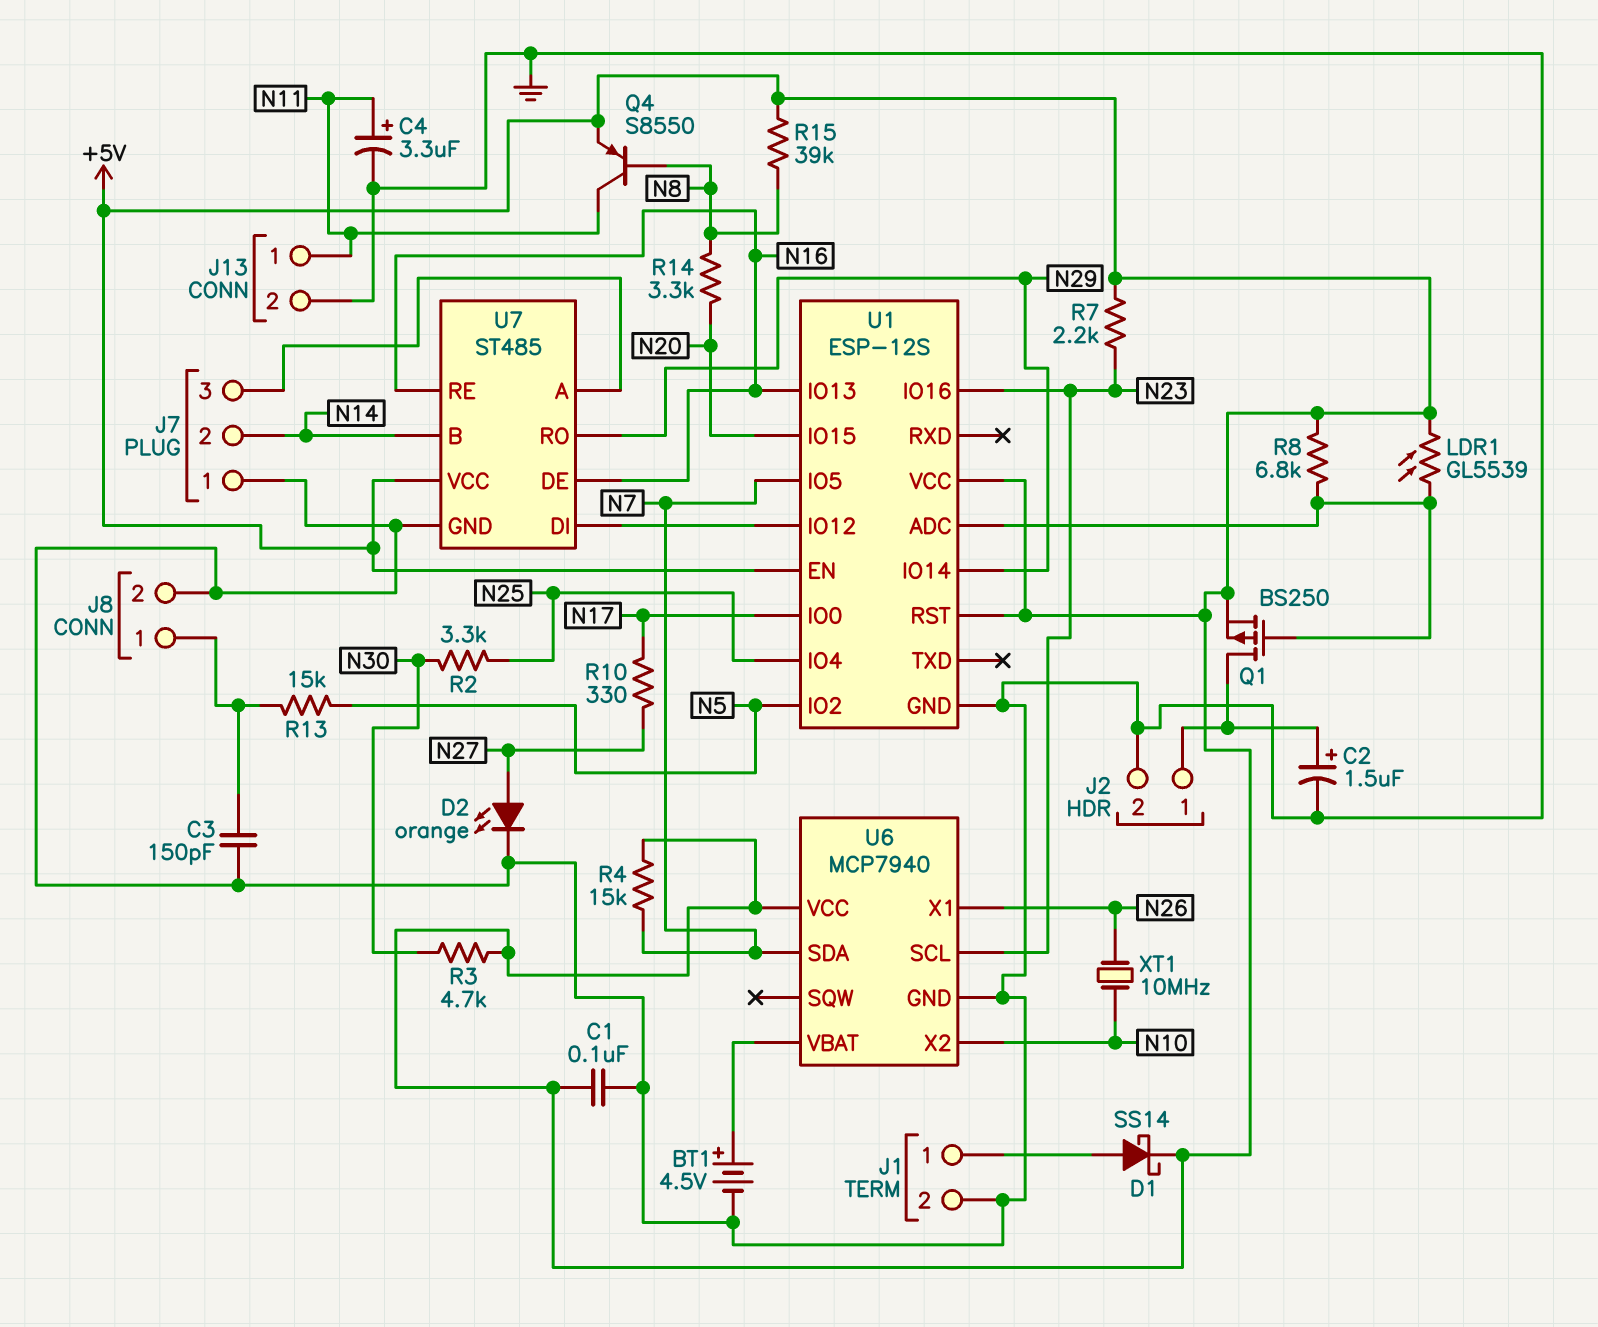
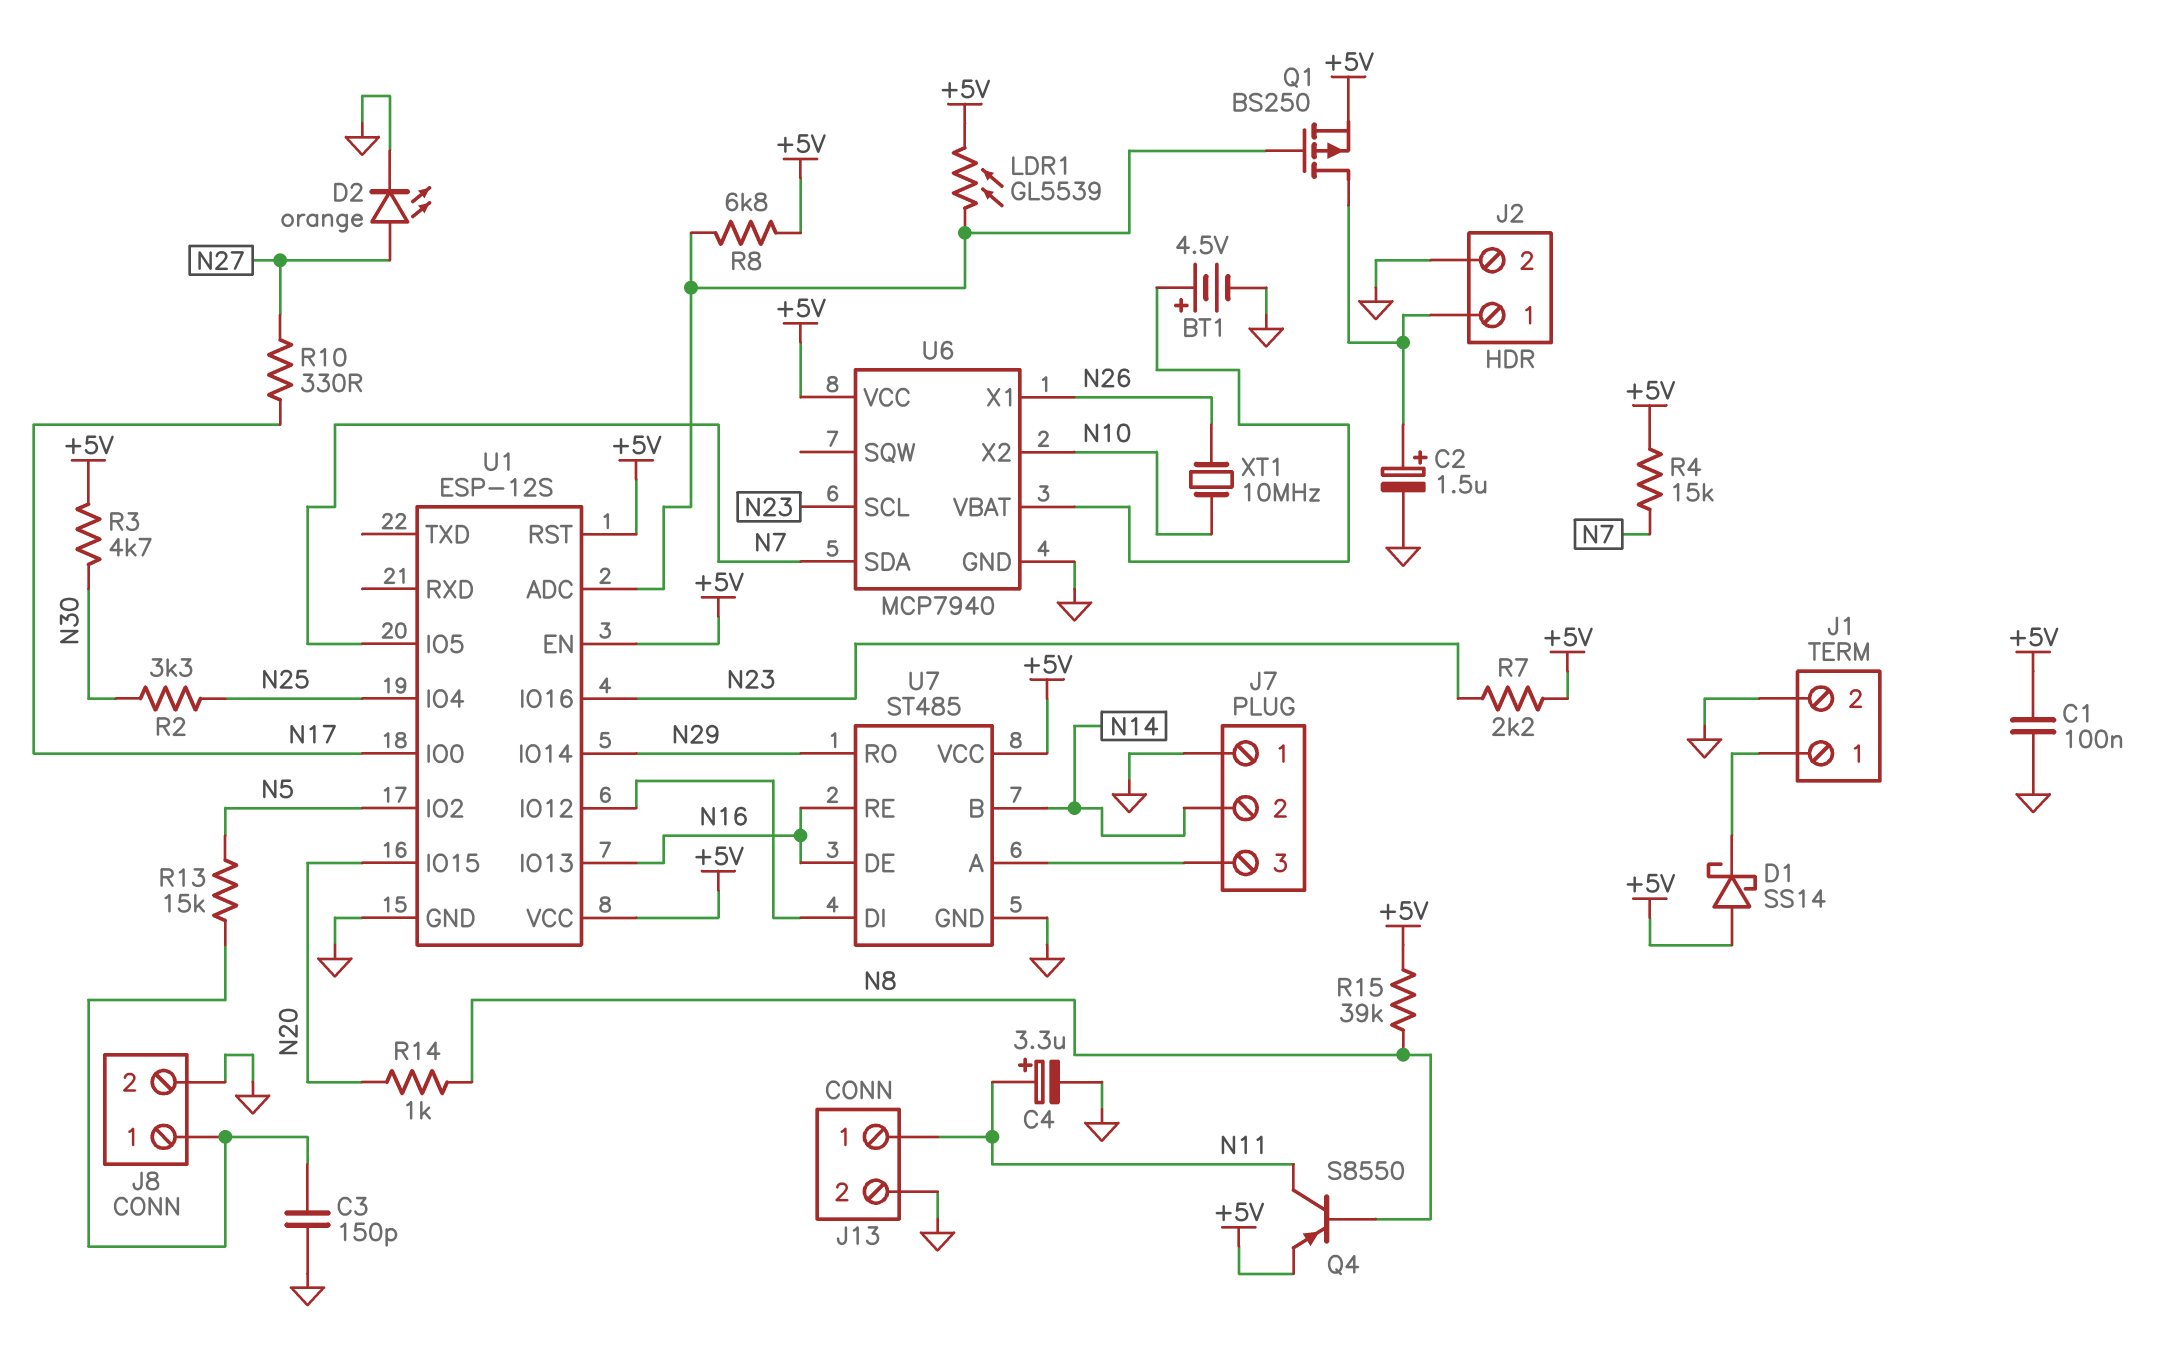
D1: schottky SS14 (A J1/1, K +5V) -> schottky SS14 (A +5V, K J1/1)
R14: 3.3k (N8, N20) -> 1k (N8, N20)

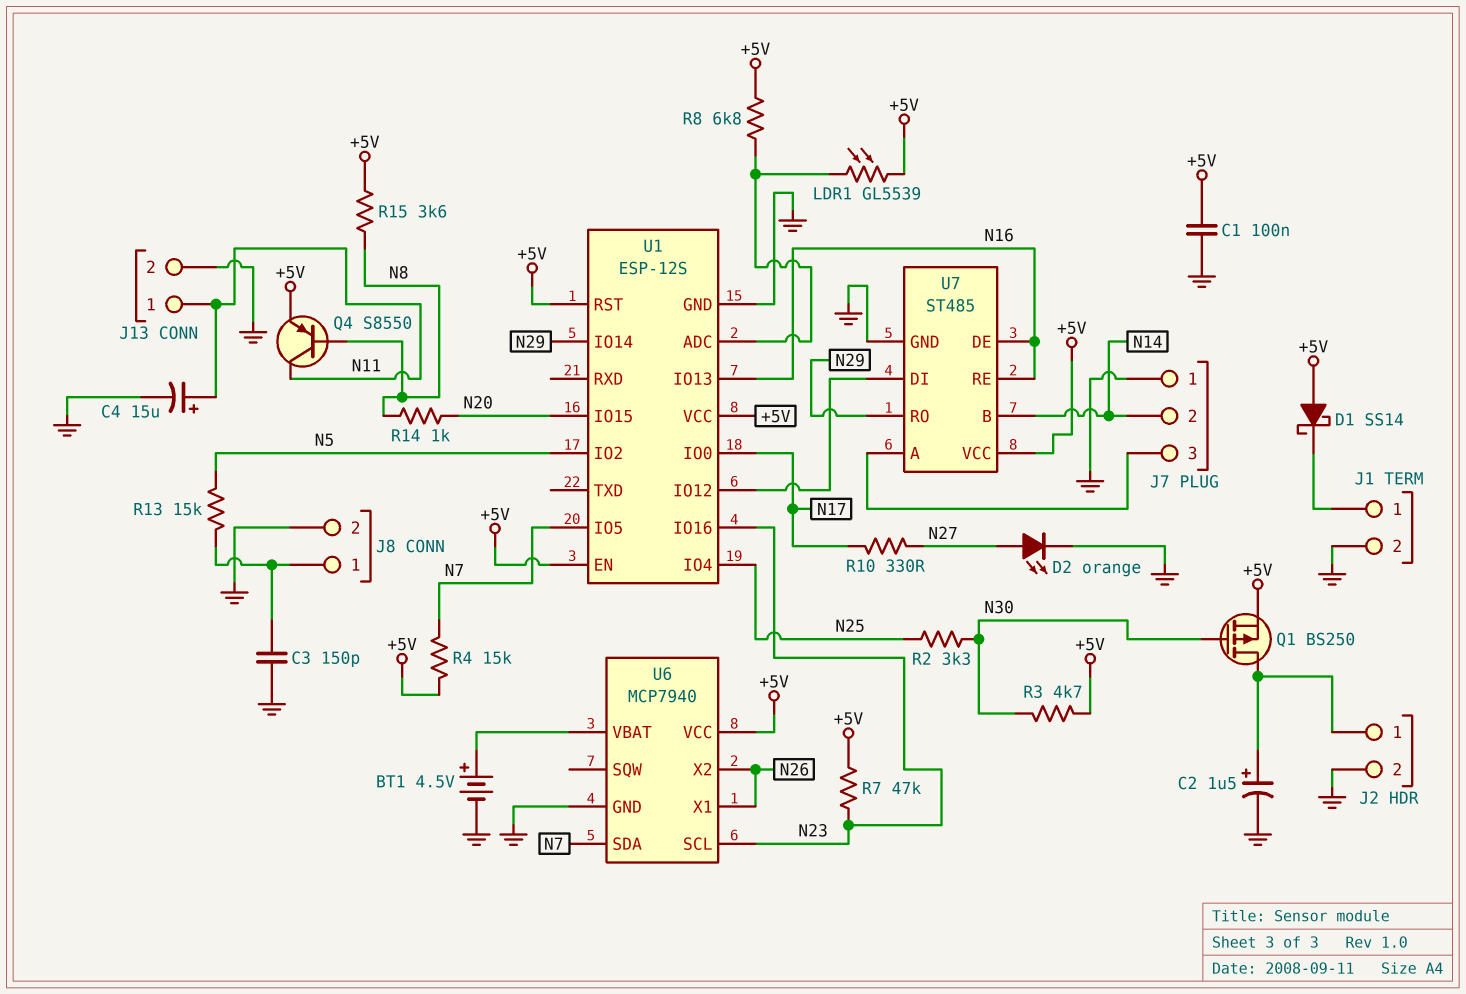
C4: 3.3uF (plus N11, minus GND) -> 15uF (plus N11, minus GND)
Q1: PMOS BS250 (G U1/ADC, D J2/1, S +5V) -> PMOS BS250 (G N30, D J2/1, S +5V)
R7: 2.2k (+5V, N23) -> 47k (+5V, N23)
R15: 39k (+5V, N8) -> 3.6k (+5V, N8)
U6 pin X2: N10 -> N26
XT1: 10MHz (N10, N26) -> none

